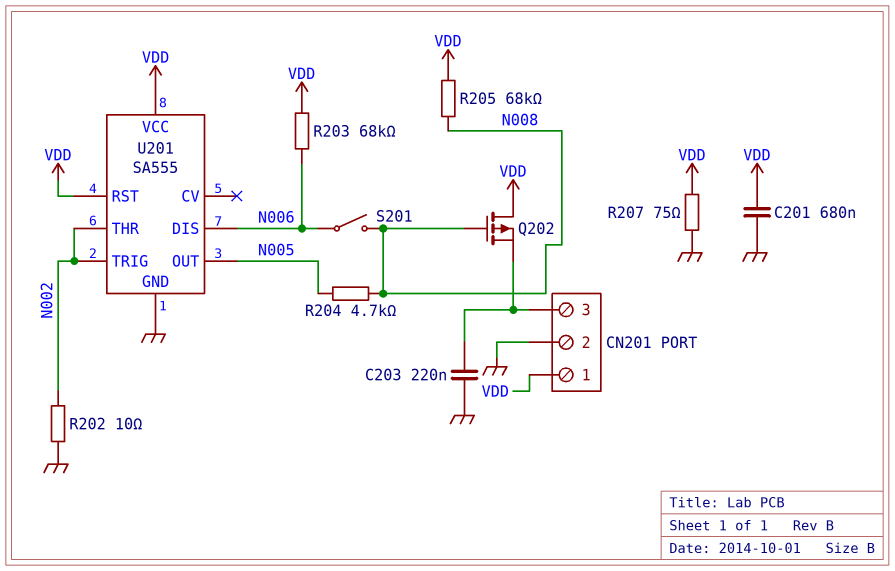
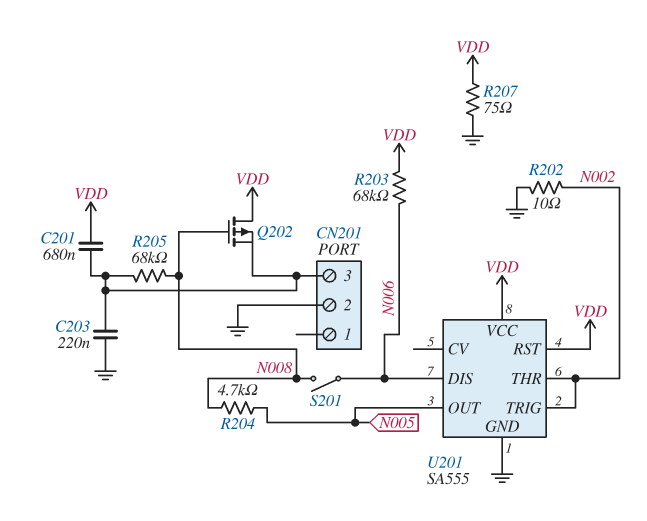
C201: 680nF (GND, VDD) -> 680nF (CN201/3, VDD)
CN201 pin 1: VDD -> none
R205: 68k (N008, VDD) -> 68k (CN201/3, N008)

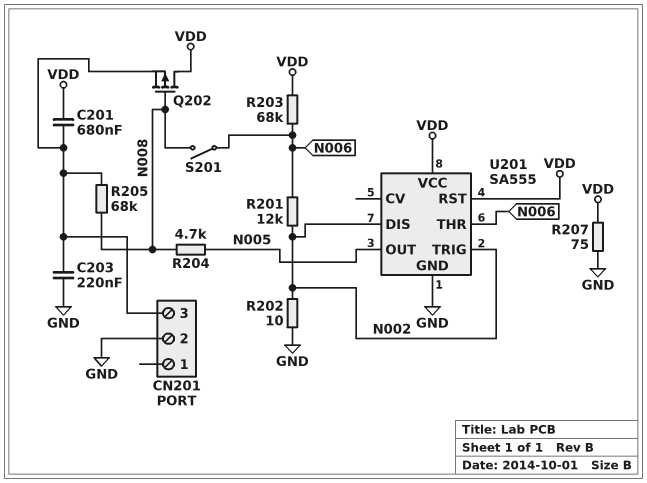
R201: none -> 12k (N002, N006)
U201 pin DIS: N006 -> N002
U201 pin THR: N002 -> N006

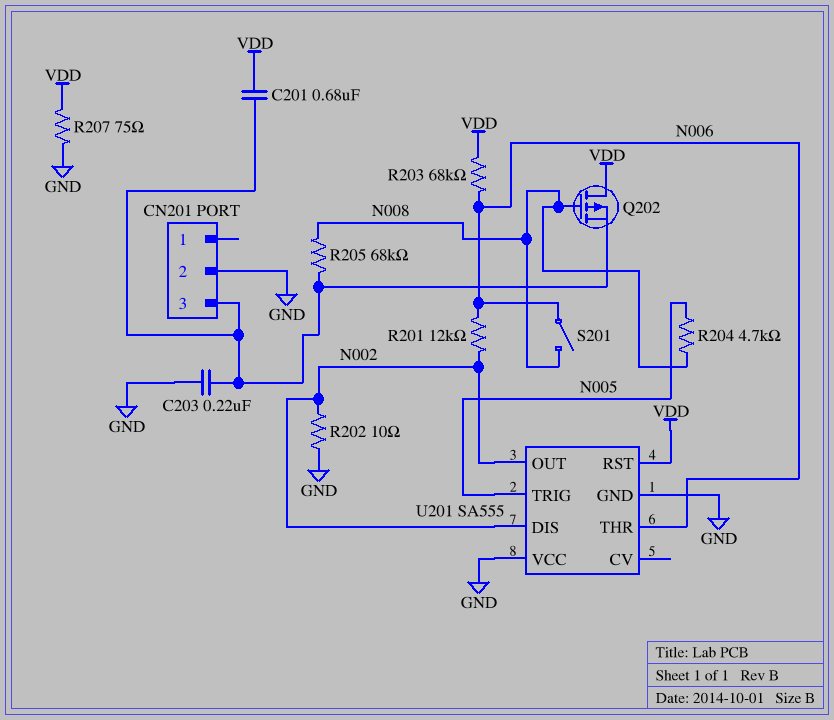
U201 pin OUT: N005 -> N002
U201 pin TRIG: N002 -> N005
U201 pin VCC: VDD -> GND

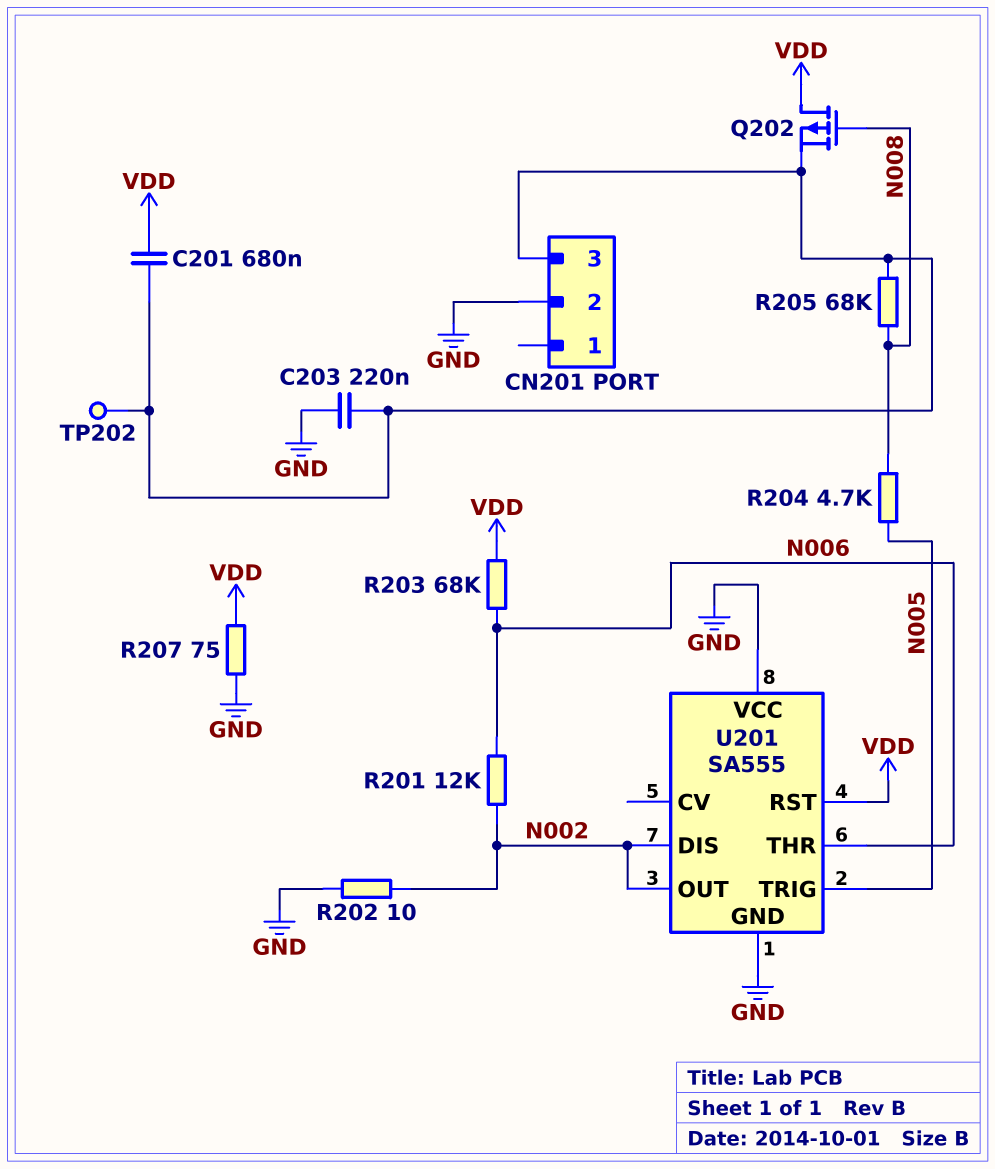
S201: switch (N006, N008) -> none
TP202: none -> test point (CN201/3)

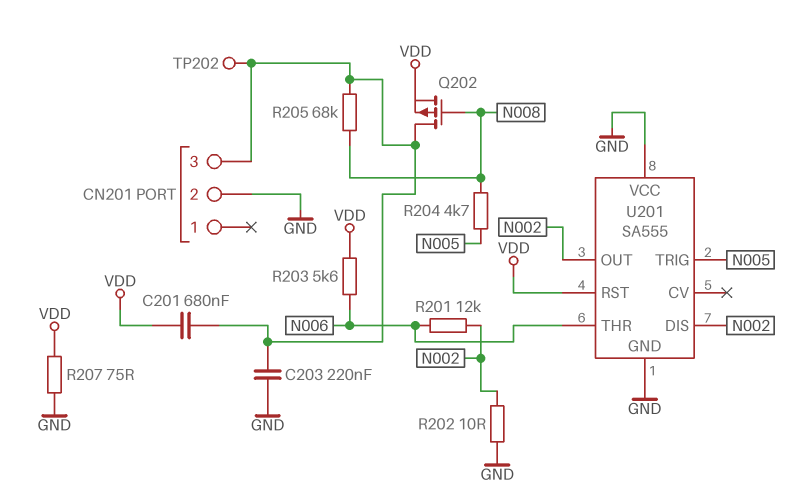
Q202: PMOS (G N008, D VDD, S CN201/3) -> PMOS (G N008, D CN201/3, S VDD)
R203: 68k (N006, VDD) -> 5.6k (N006, VDD)

